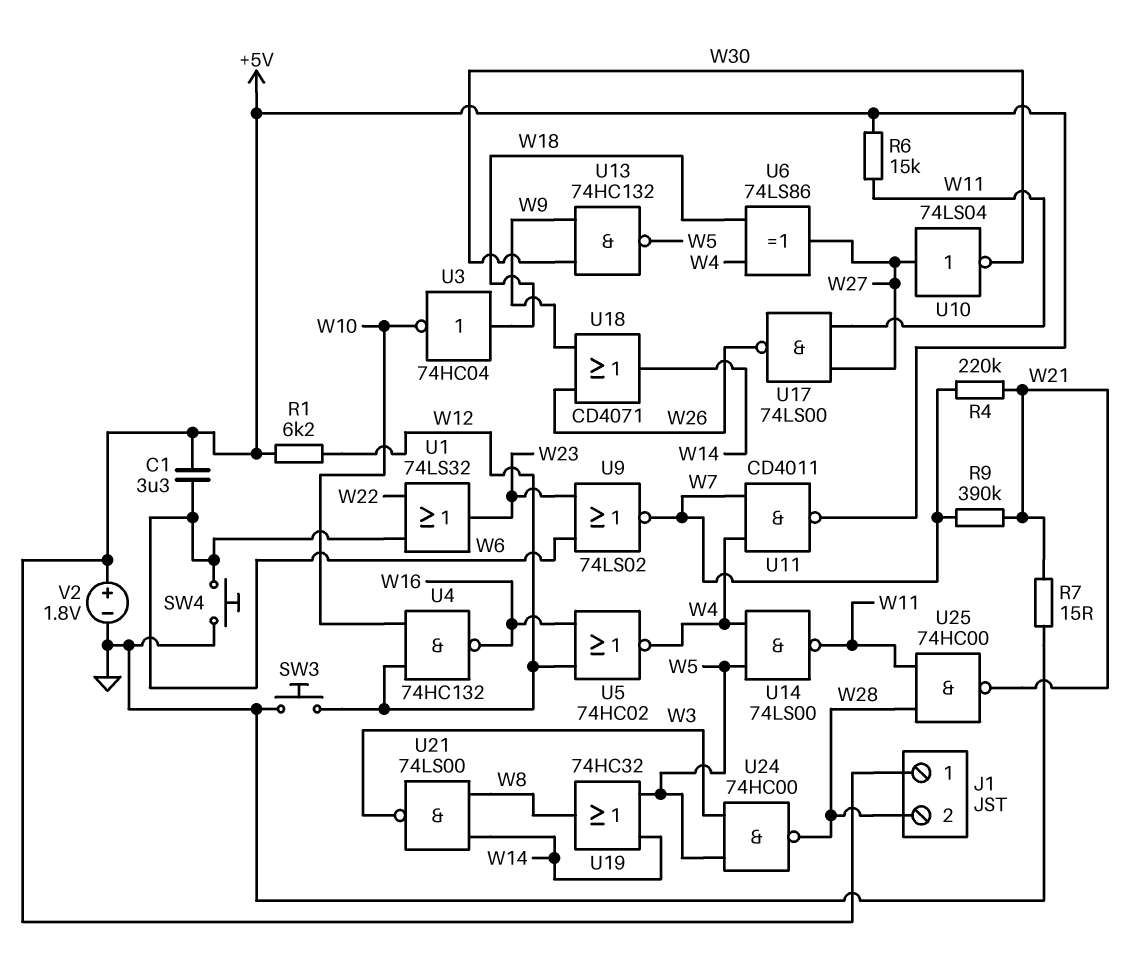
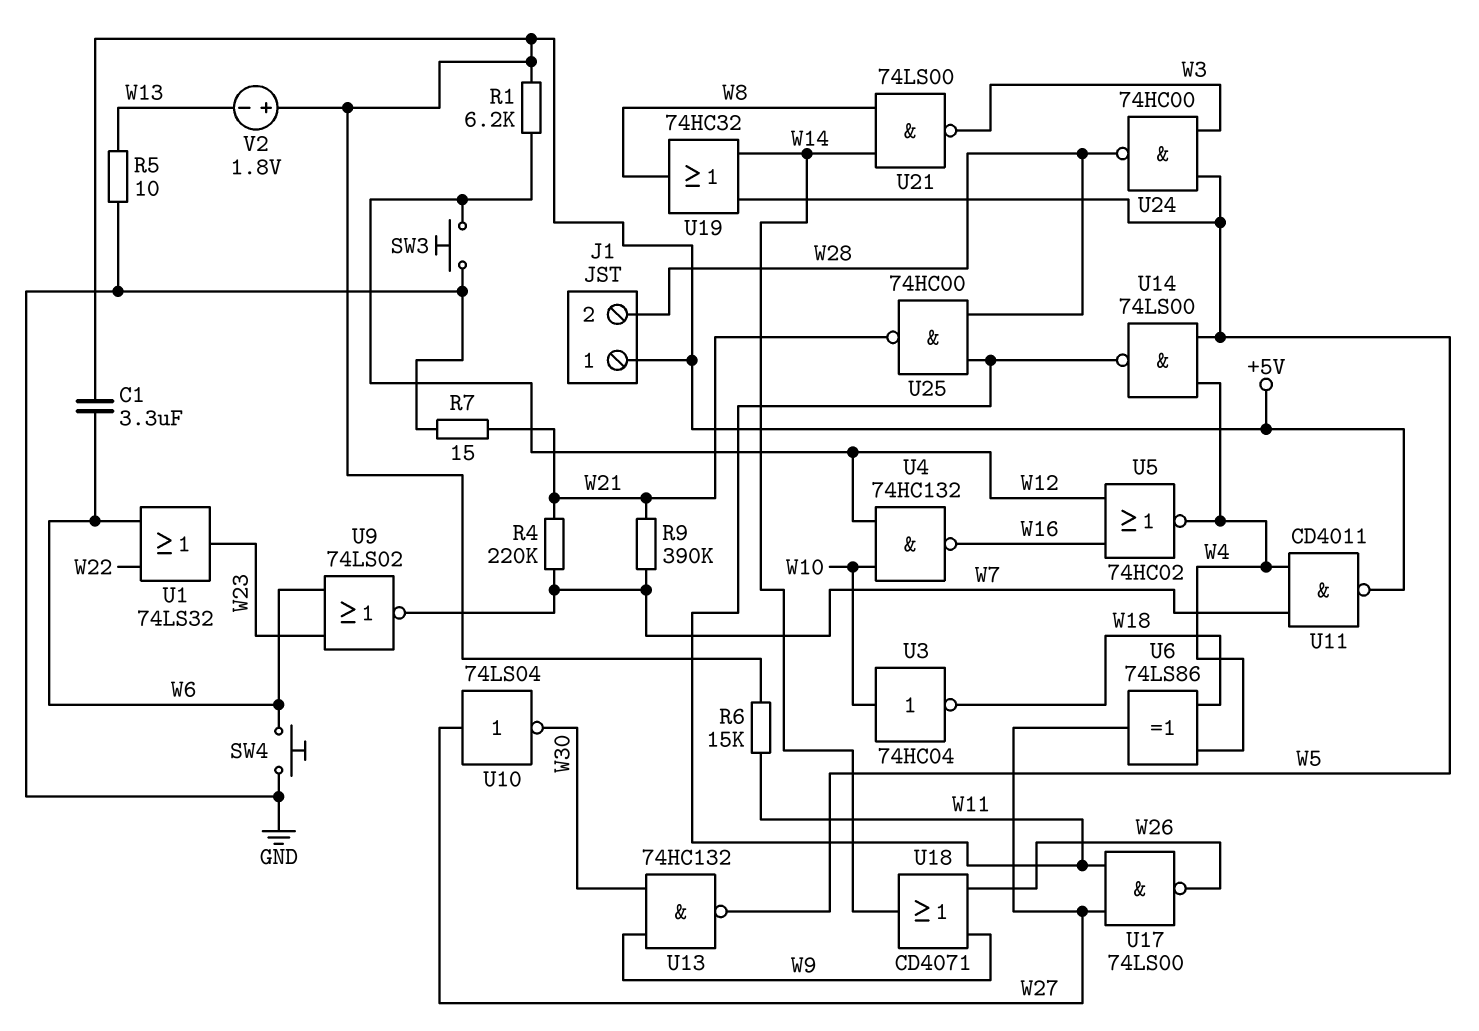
R5: none -> 10 (GND, W13)
U3: NOT 74HC04 (in W18, out W10) -> NOT 74HC04 (in W10, out W18)
V2: 1.8V (plus +5V, minus GND) -> 1.8V (plus +5V, minus W13)

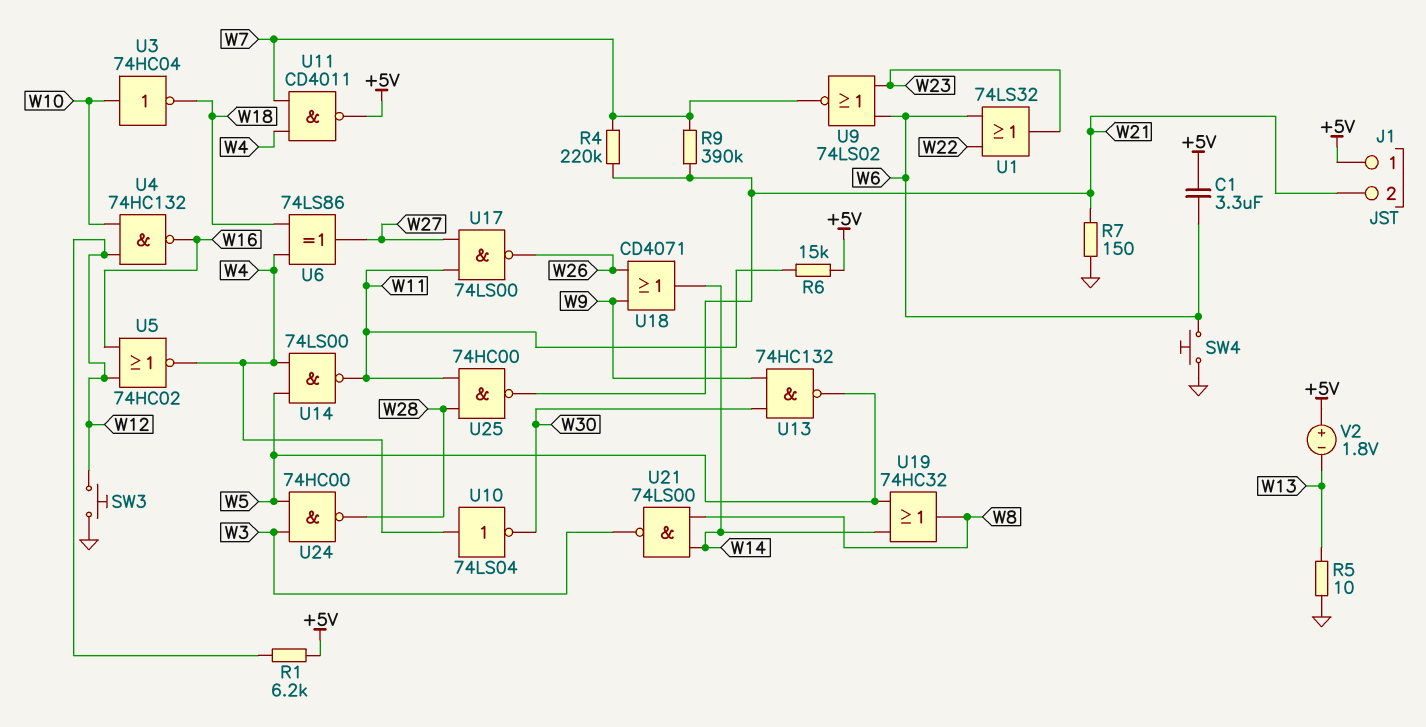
J1 pin 2: W28 -> W21
R7: 15 (GND, W21) -> 150 (GND, W21)
U10: NOT 74LS04 (in W27, out W30) -> NOT 74LS04 (in W4, out W30)

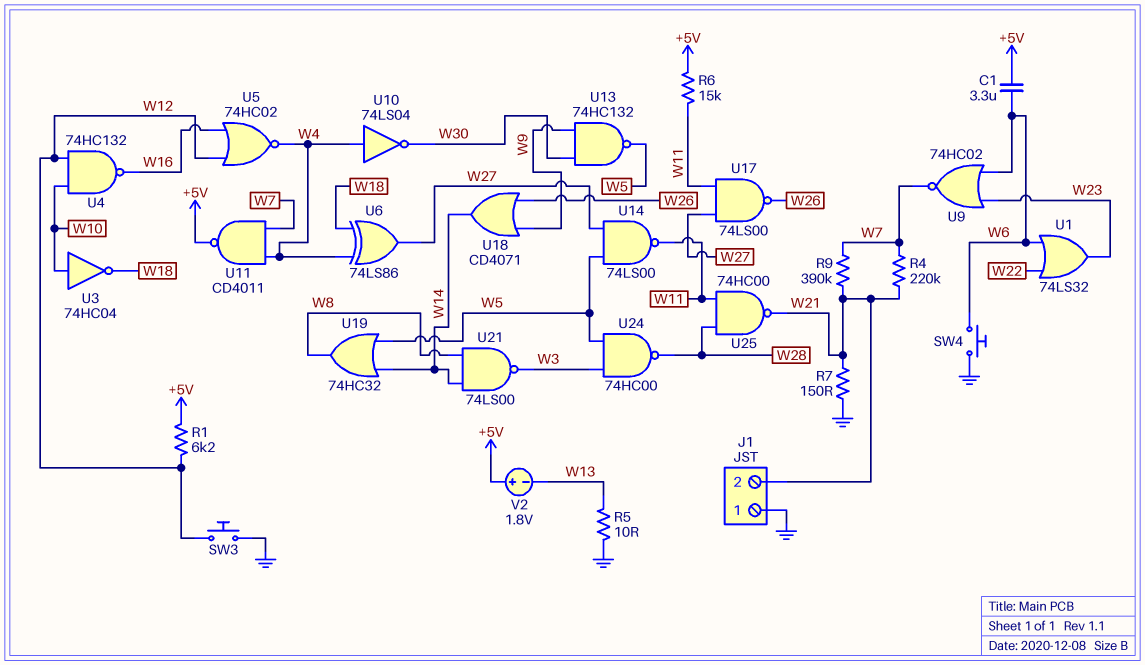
J1 pin 1: +5V -> GND
U9: NOR 74LS02 (in W6, in W23, out W7) -> NOR 74HC02 (in W6, in W23, out W7)
U14: NAND 74LS00 (in W4, in W5, out W11) -> NAND 74LS00 (in W5, in W27, out W11)

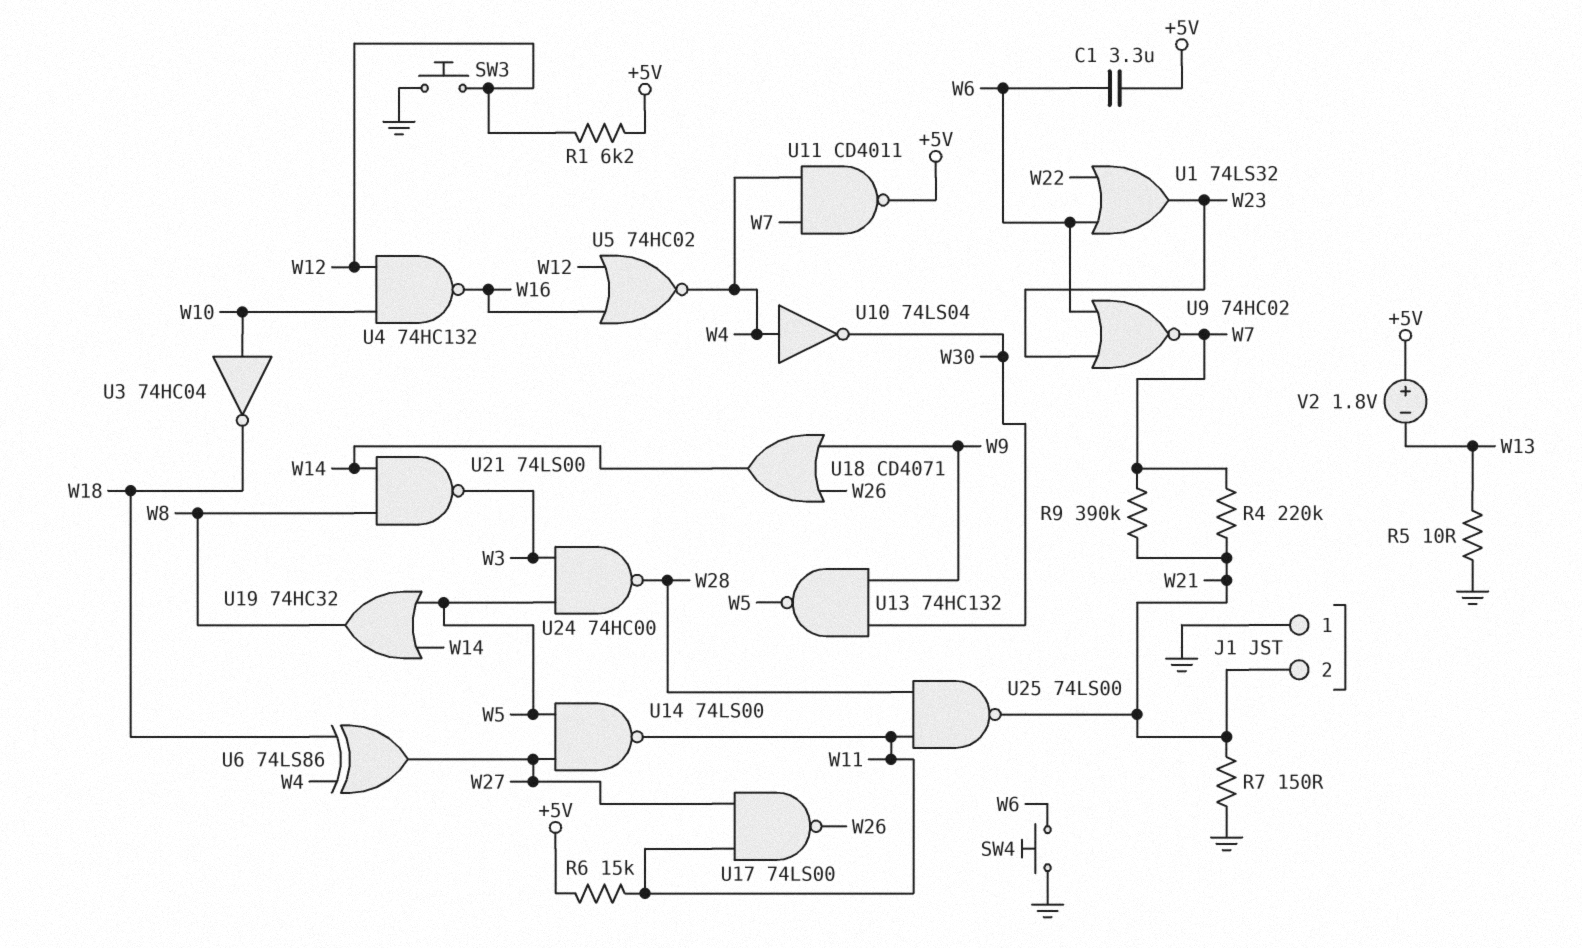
U25: NAND 74HC00 (in W11, in W28, out W21) -> NAND 74LS00 (in W11, in W28, out W21)

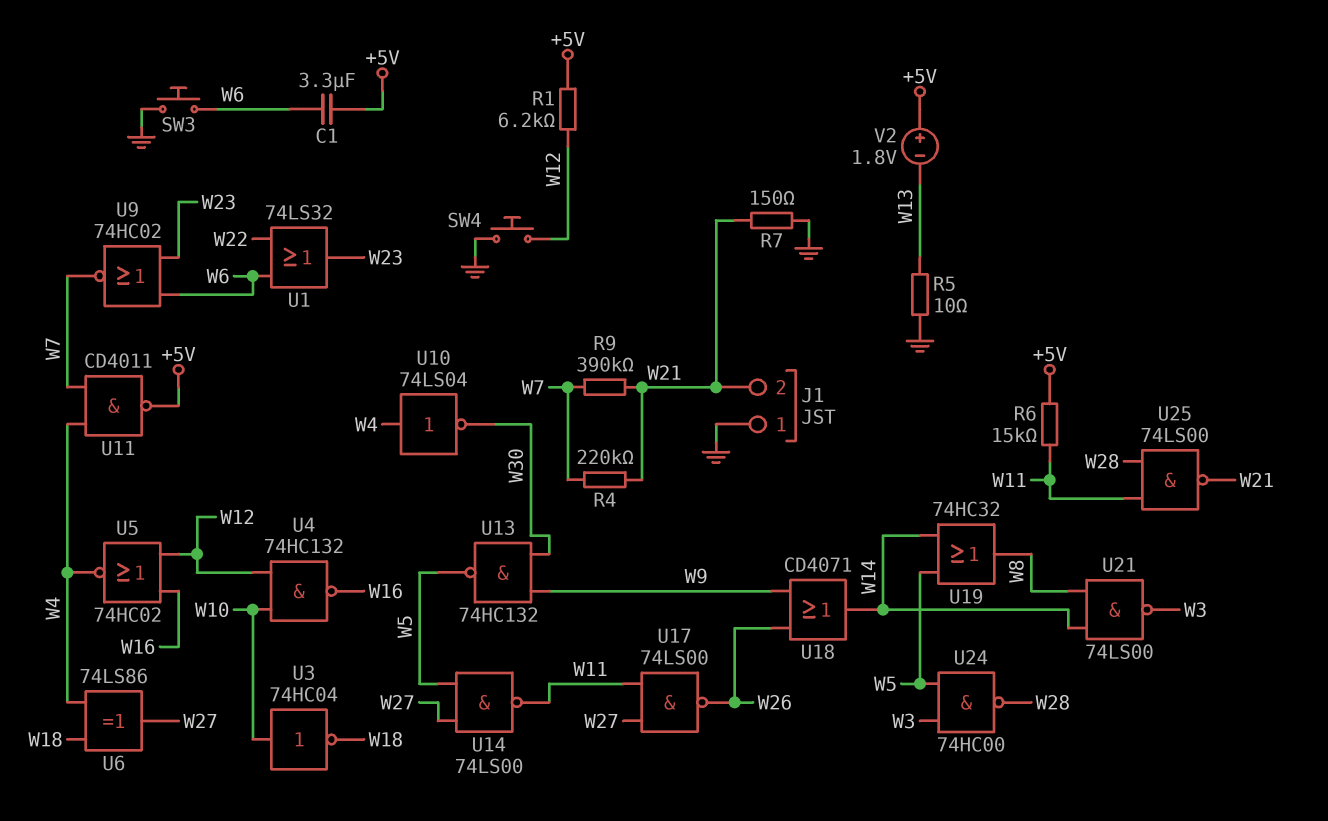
SW3: button (GND, W12) -> button (GND, W6)
SW4: button (GND, W6) -> button (GND, W12)

